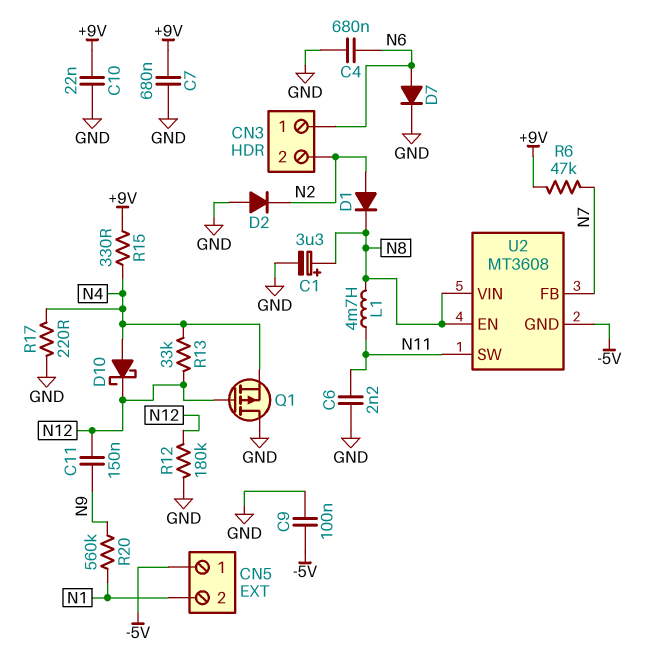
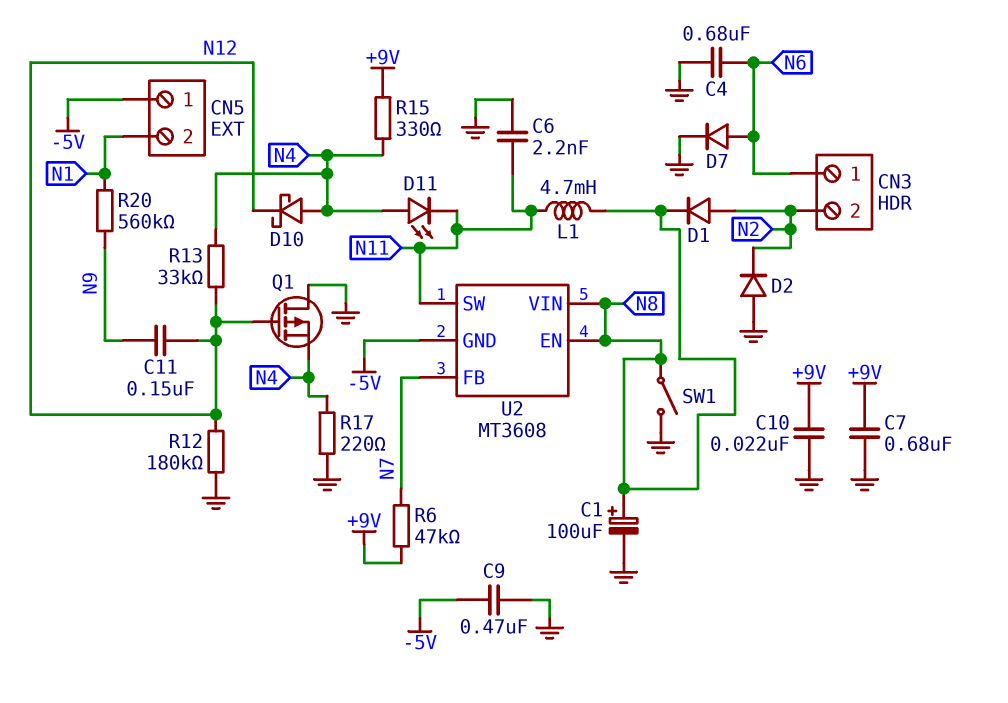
C1: 3.3uF (plus N8, minus GND) -> 100uF (plus N8, minus GND)
C9: 100nF (-5V, GND) -> 470nF (-5V, GND)
D11: none -> LED (A N4, K N11)
SW1: none -> switch (GND, N8)

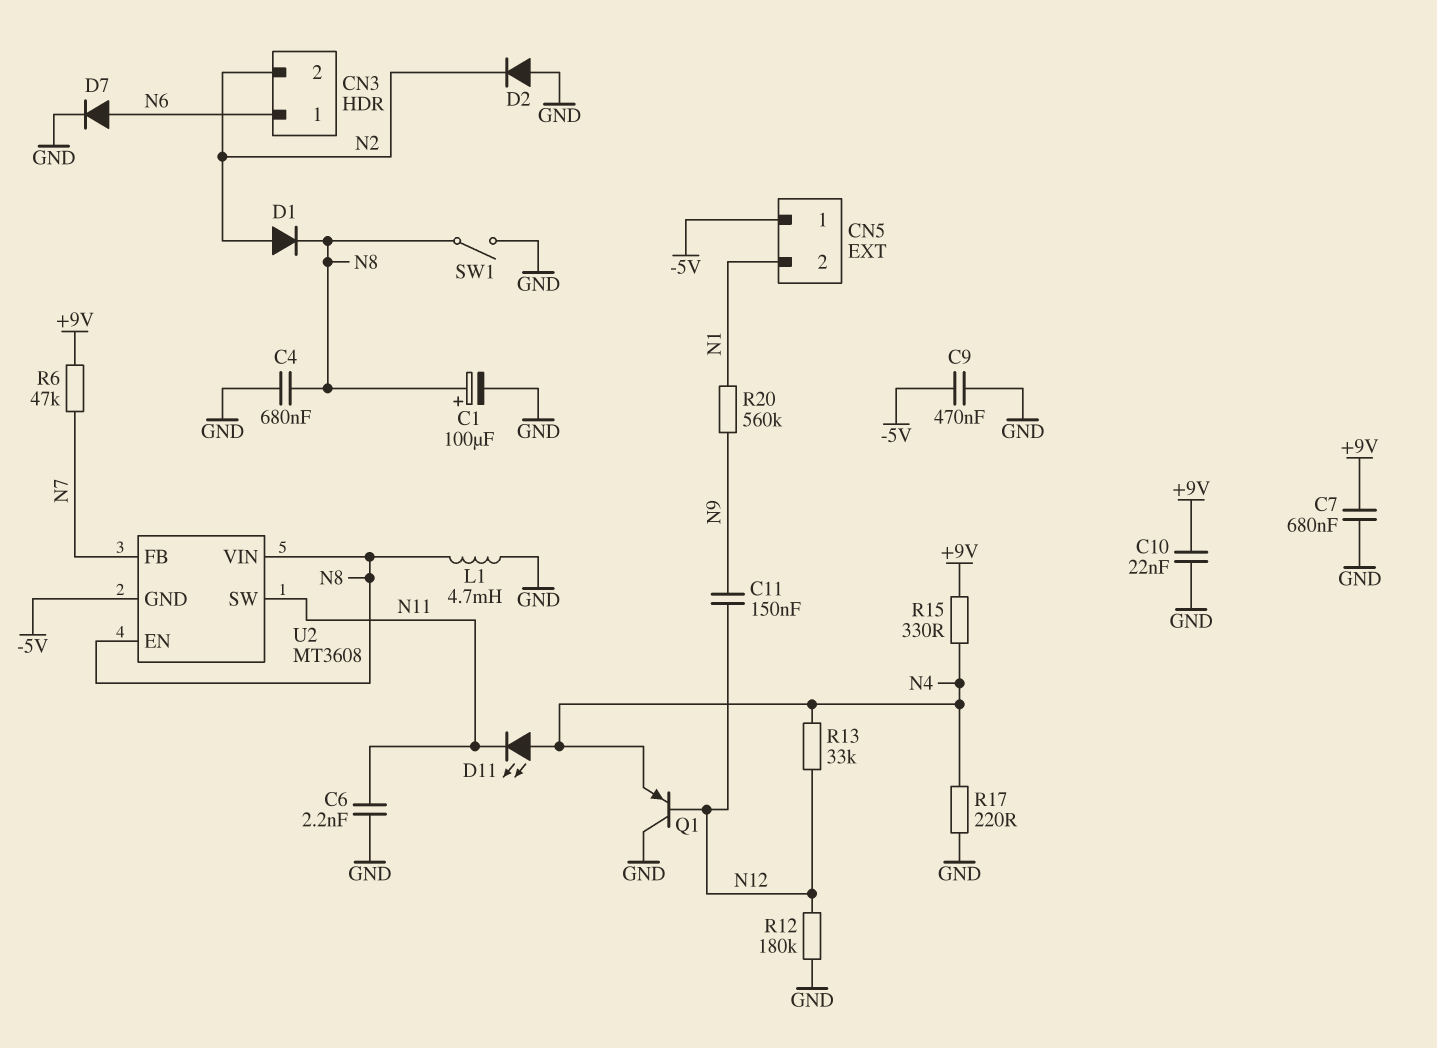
C4: 680nF (GND, N6) -> 680nF (GND, N8)
D10: schottky (A N4, K N12) -> none
L1: 4.7mH (N8, N11) -> 4.7mH (GND, N8)
Q1: PMOS (G N12, D GND, S N4) -> PNP (B N12, C GND, E N4)

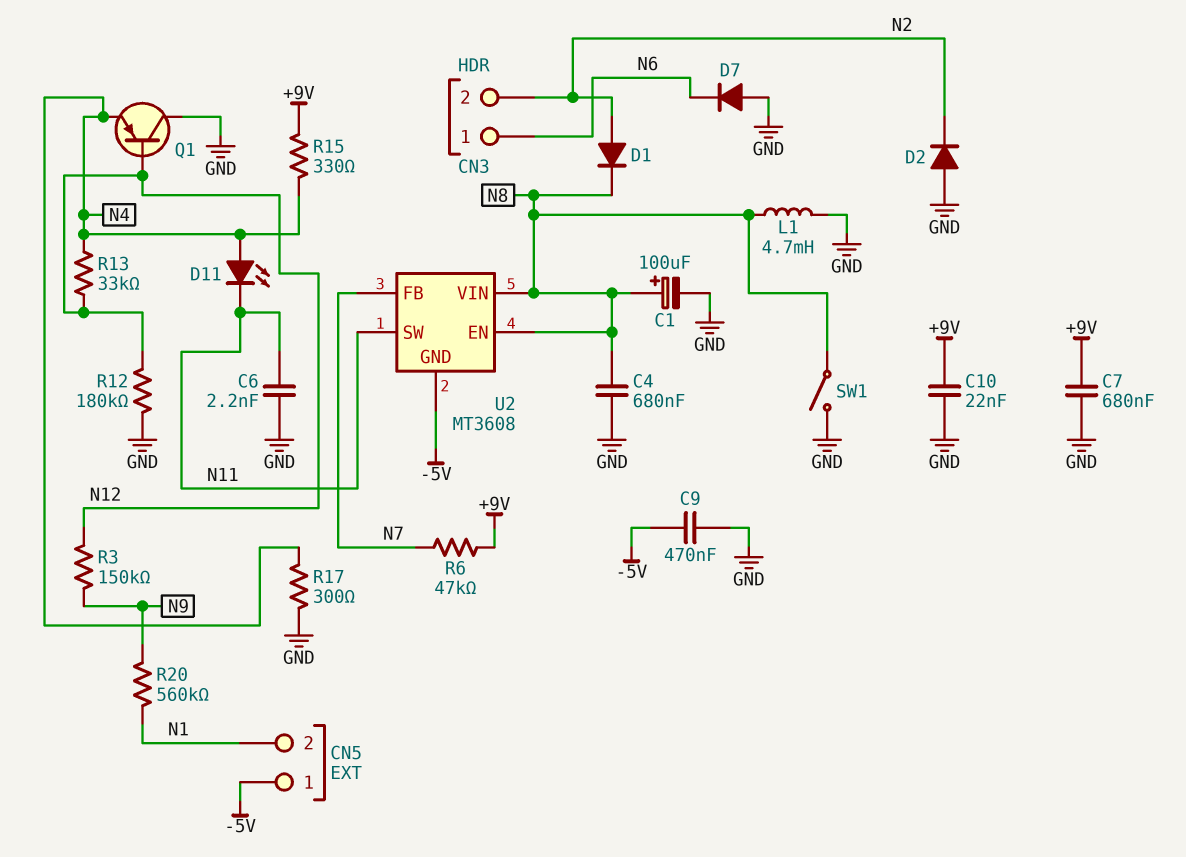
C11: 150nF (N9, N12) -> none
D7: diode (A N6, K GND) -> diode (A GND, K N6)
R3: none -> 150k (N9, N12)
R17: 220 (GND, N4) -> 300 (GND, N4)

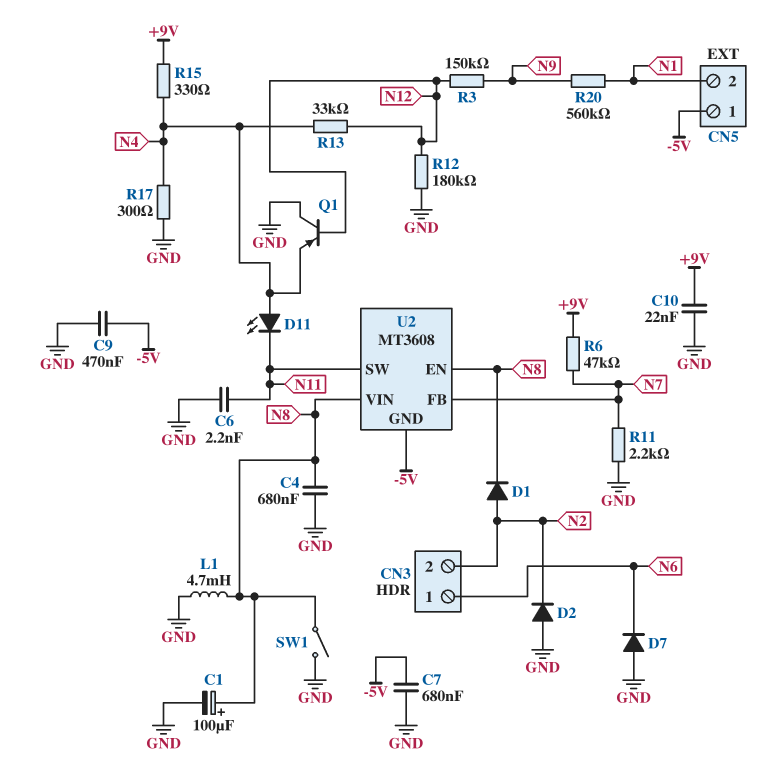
C7: 680nF (+9V, GND) -> 680nF (-5V, GND)
R11: none -> 2.2k (GND, N7)

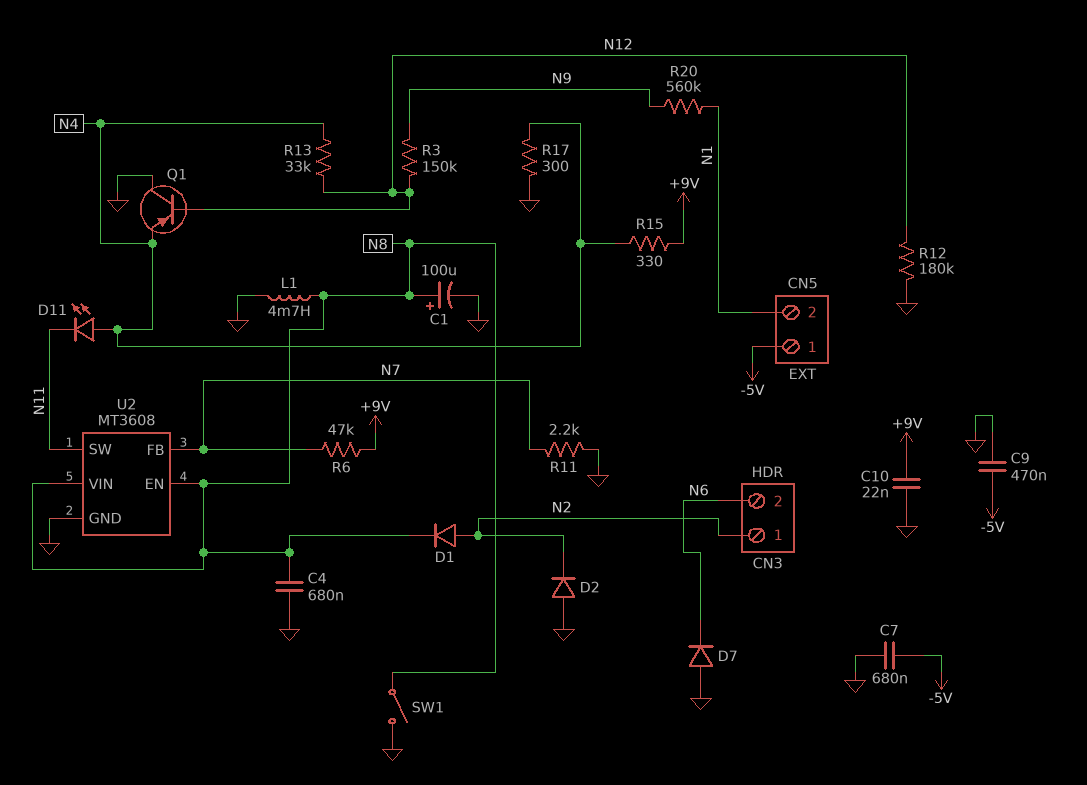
C6: 2.2nF (GND, N11) -> none
CN3 pin 1: N6 -> N2
CN3 pin 2: N2 -> N6
U2 pin GND: -5V -> GND

